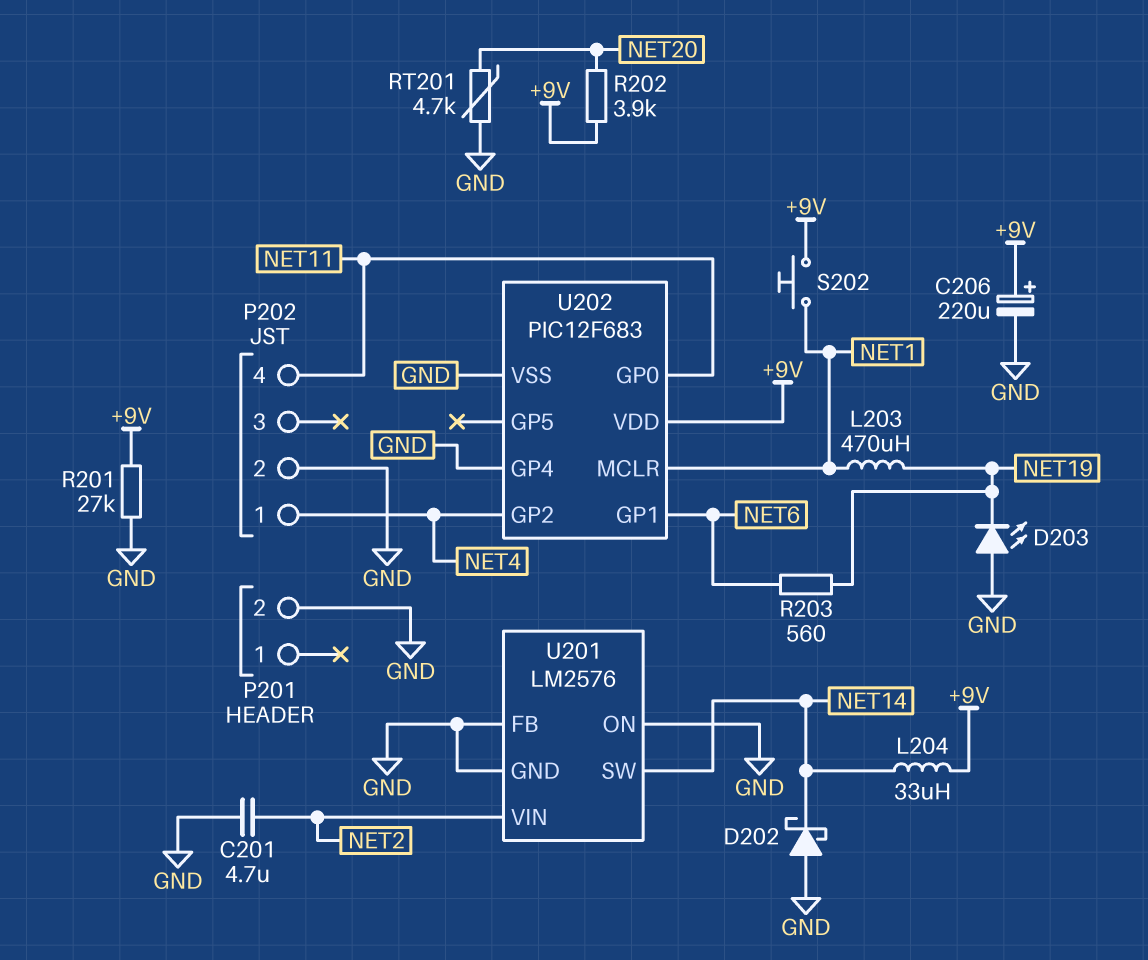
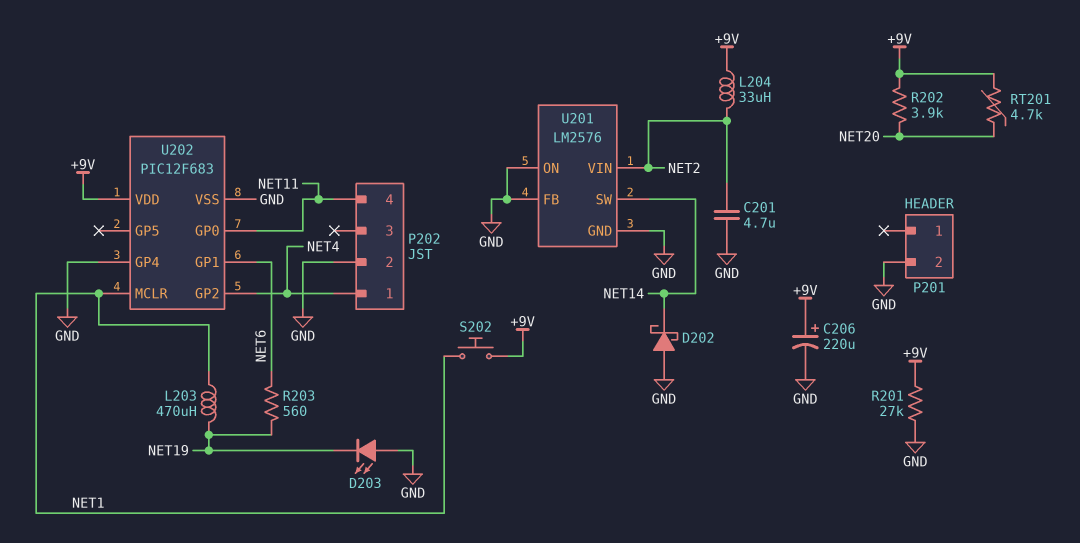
L204: 33uH (+9V, NET14) -> 33uH (+9V, NET2)
RT201: 4.7k (GND, NET20) -> 4.7k (+9V, NET20)

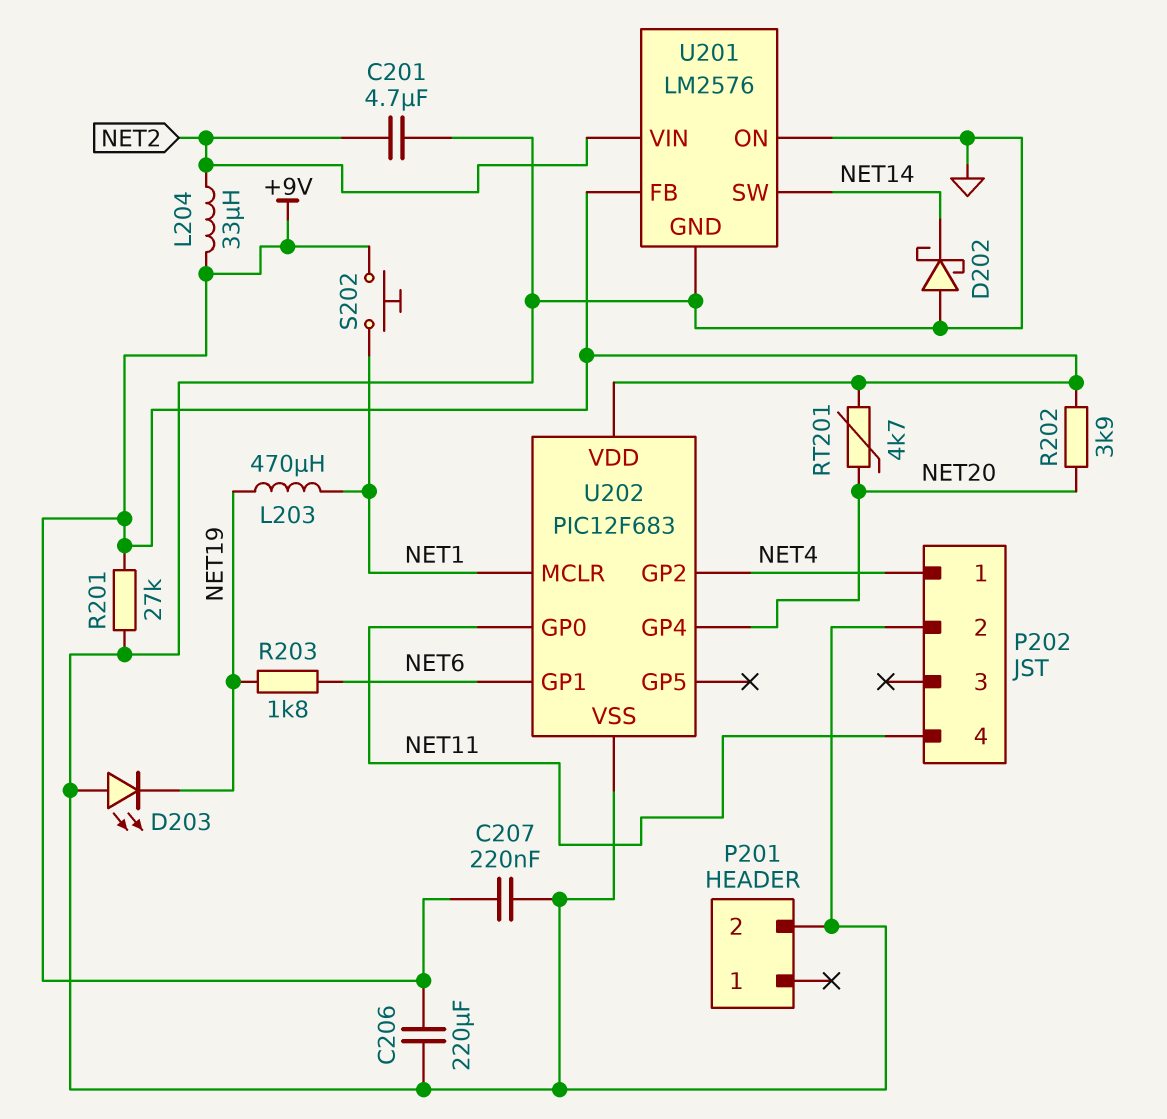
C206: 220uF (plus +9V, minus GND) -> 220uF (+9V, GND)
C207: none -> 220nF (+9V, GND)
R203: 560 (NET6, NET19) -> 1.8k (NET6, NET19)
U201 pin FB: GND -> +9V
U202 pin GP4: GND -> NET20

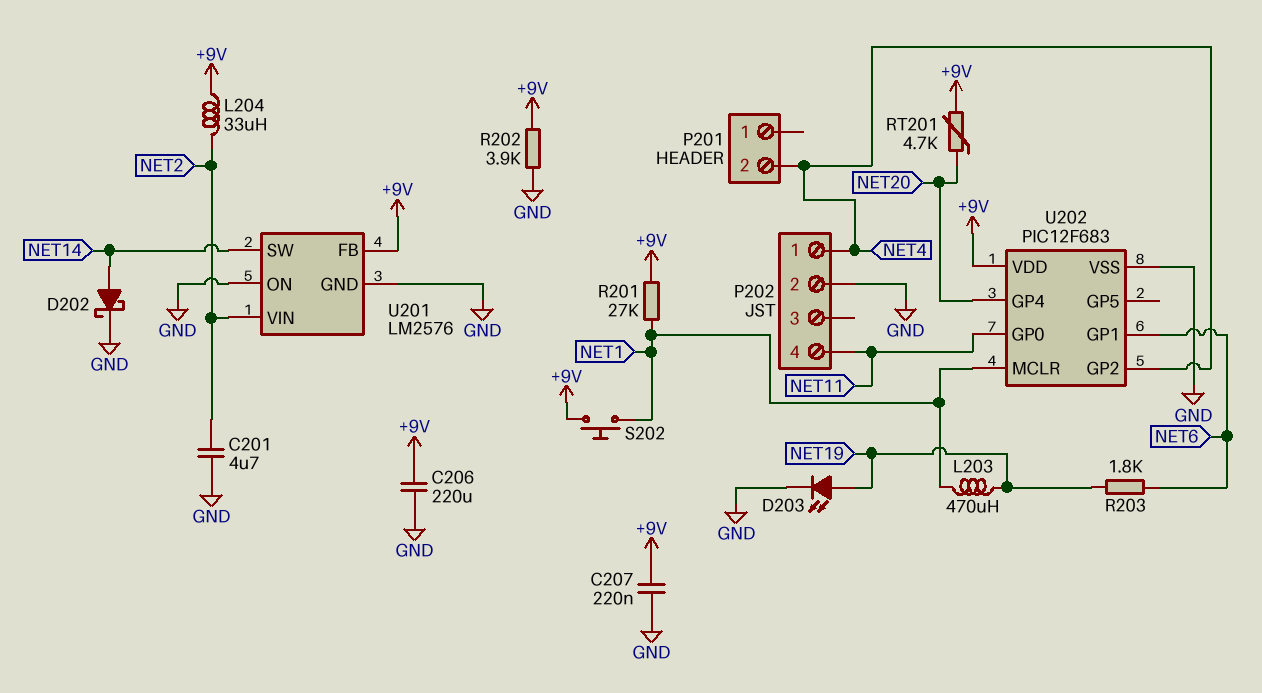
D202: schottky (A GND, K NET14) -> schottky (A NET14, K GND)
D203: LED (A GND, K NET19) -> LED (A NET19, K GND)
P201 pin 2: GND -> NET4
R201: 27k (+9V, GND) -> 27k (+9V, NET1)
R202: 3.9k (+9V, NET20) -> 3.9k (+9V, GND)

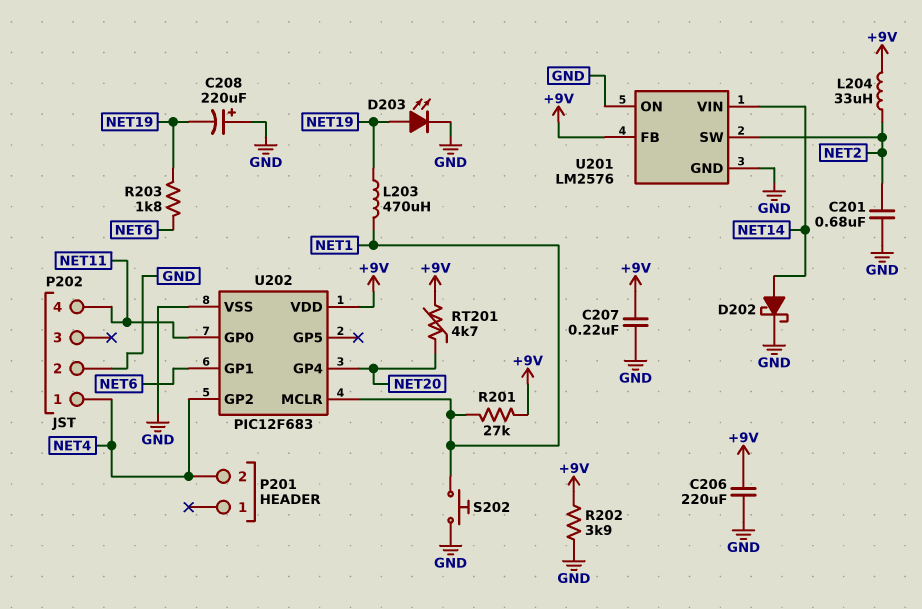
C201: 4.7uF (GND, NET2) -> 680nF (GND, NET2)
C208: none -> 220uF (plus GND, minus NET19)
S202: button (+9V, NET1) -> button (GND, NET1)
U201 pin SW: NET14 -> NET2
U201 pin VIN: NET2 -> NET14

